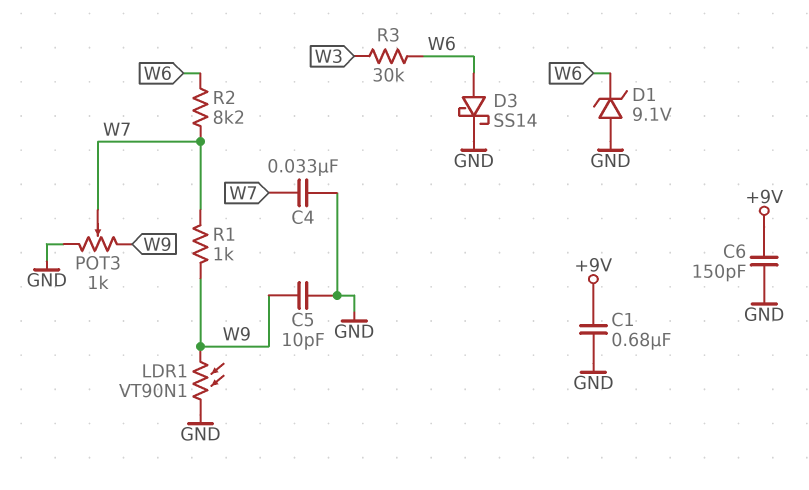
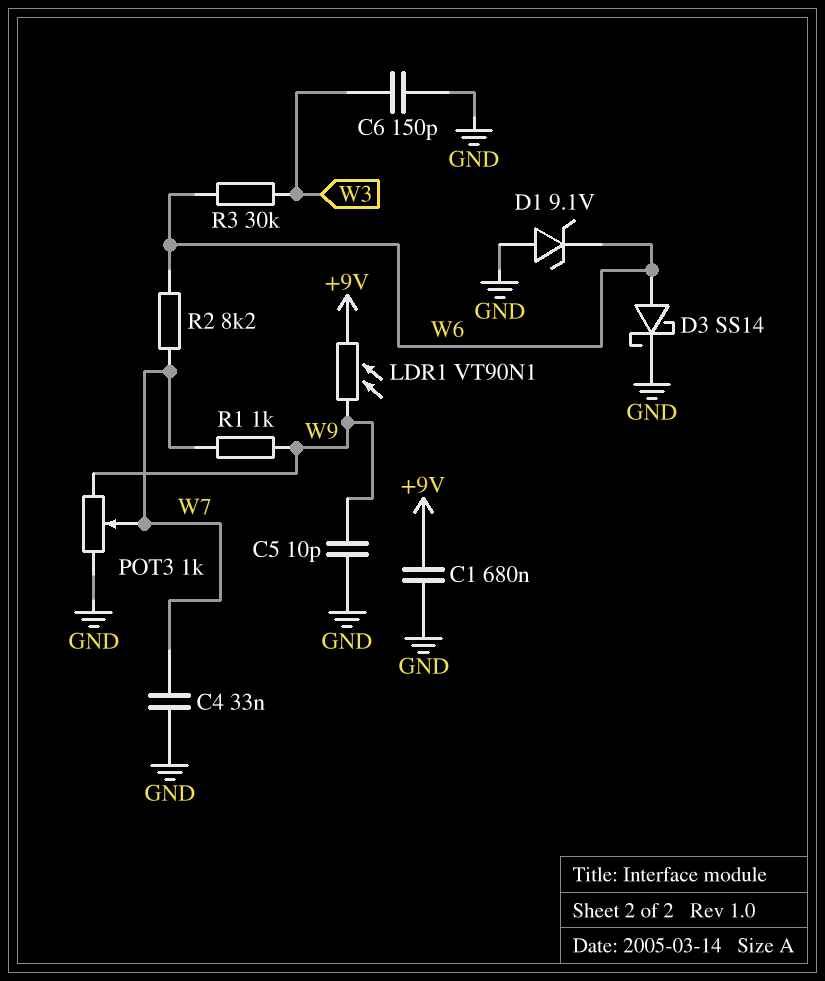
C6: 150pF (+9V, GND) -> 150pF (GND, W3)
LDR1: VT90N1 (GND, W9) -> VT90N1 (+9V, W9)

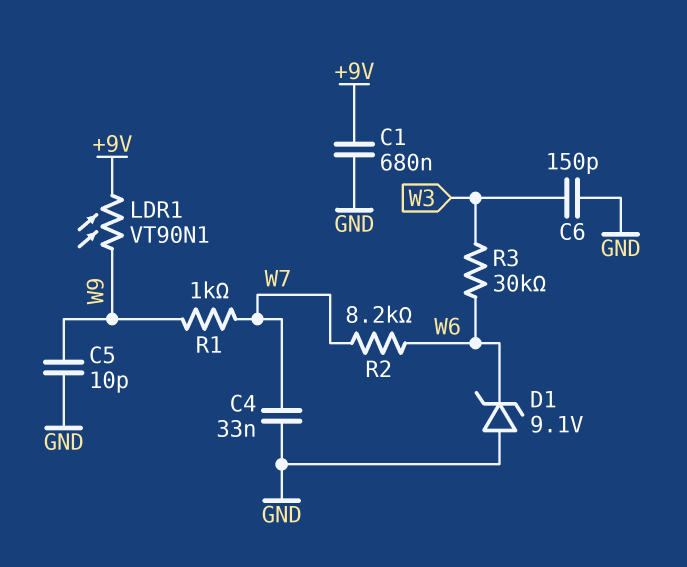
D3: schottky SS14 (A W6, K GND) -> none
POT3: 1k (GND, W9, wiper W7) -> none

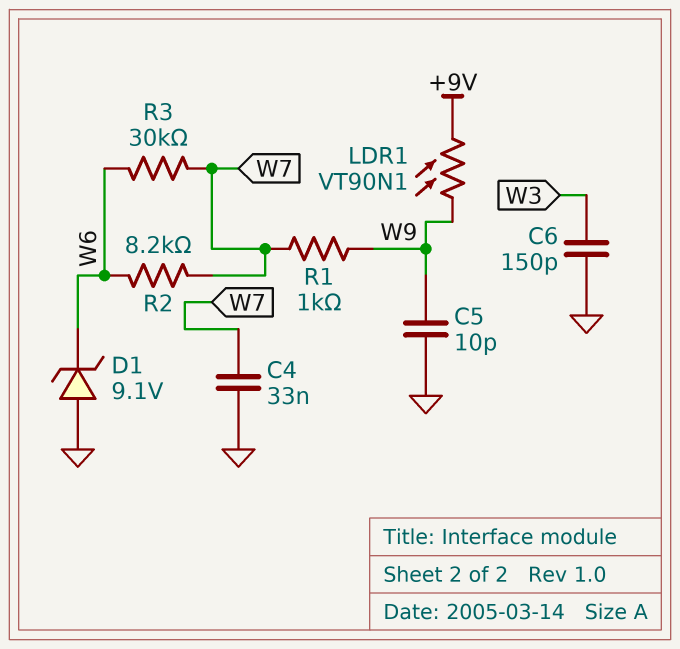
C1: 680nF (+9V, GND) -> none
R3: 30k (W3, W6) -> 30k (W6, W7)

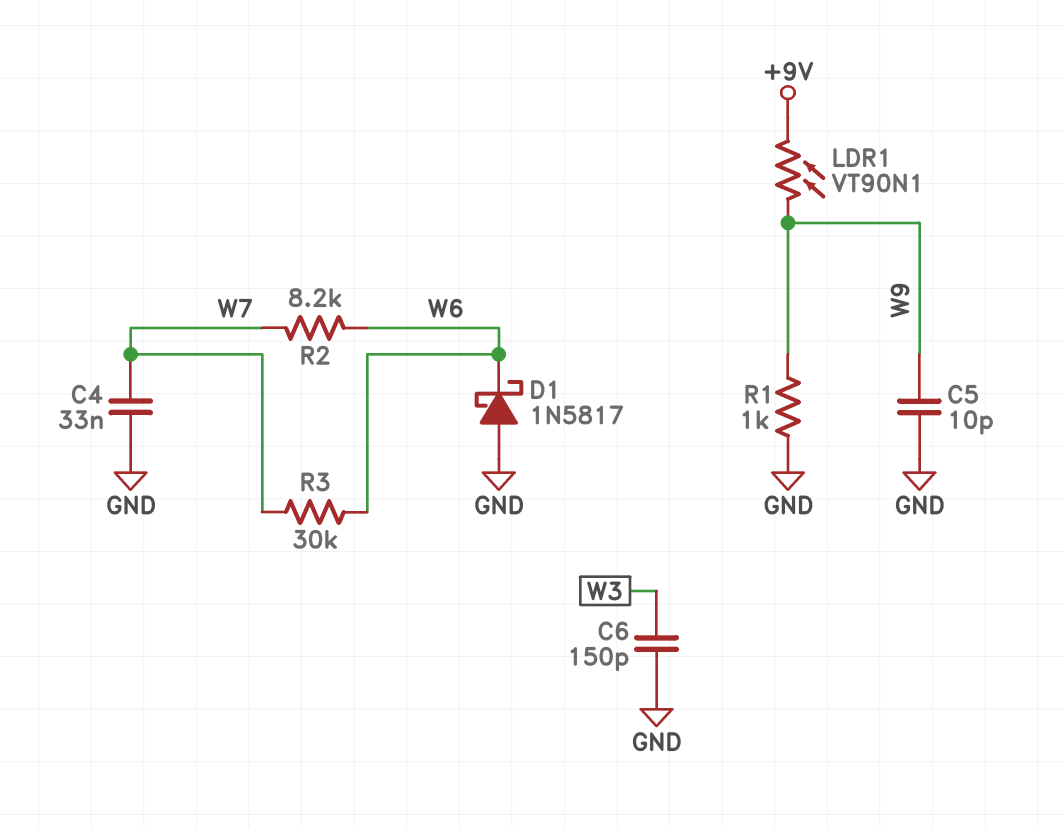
D1: zener 9.1V (A GND, K W6) -> schottky 1N5817 (A GND, K W6)
R1: 1k (W7, W9) -> 1k (GND, W9)

